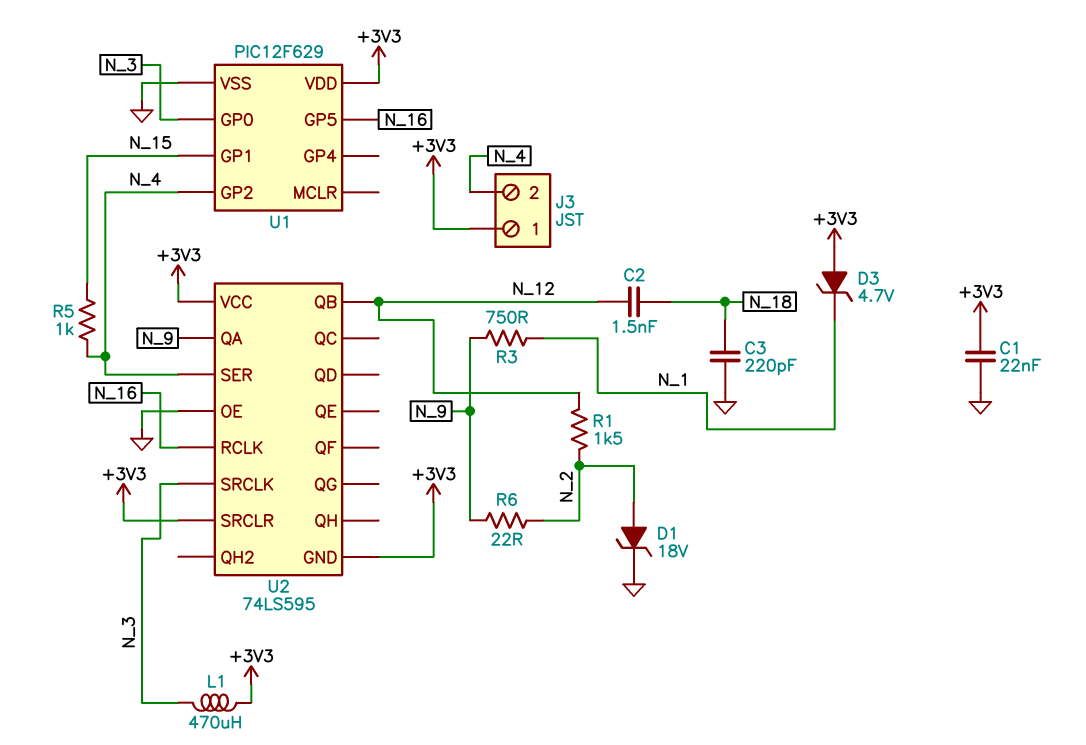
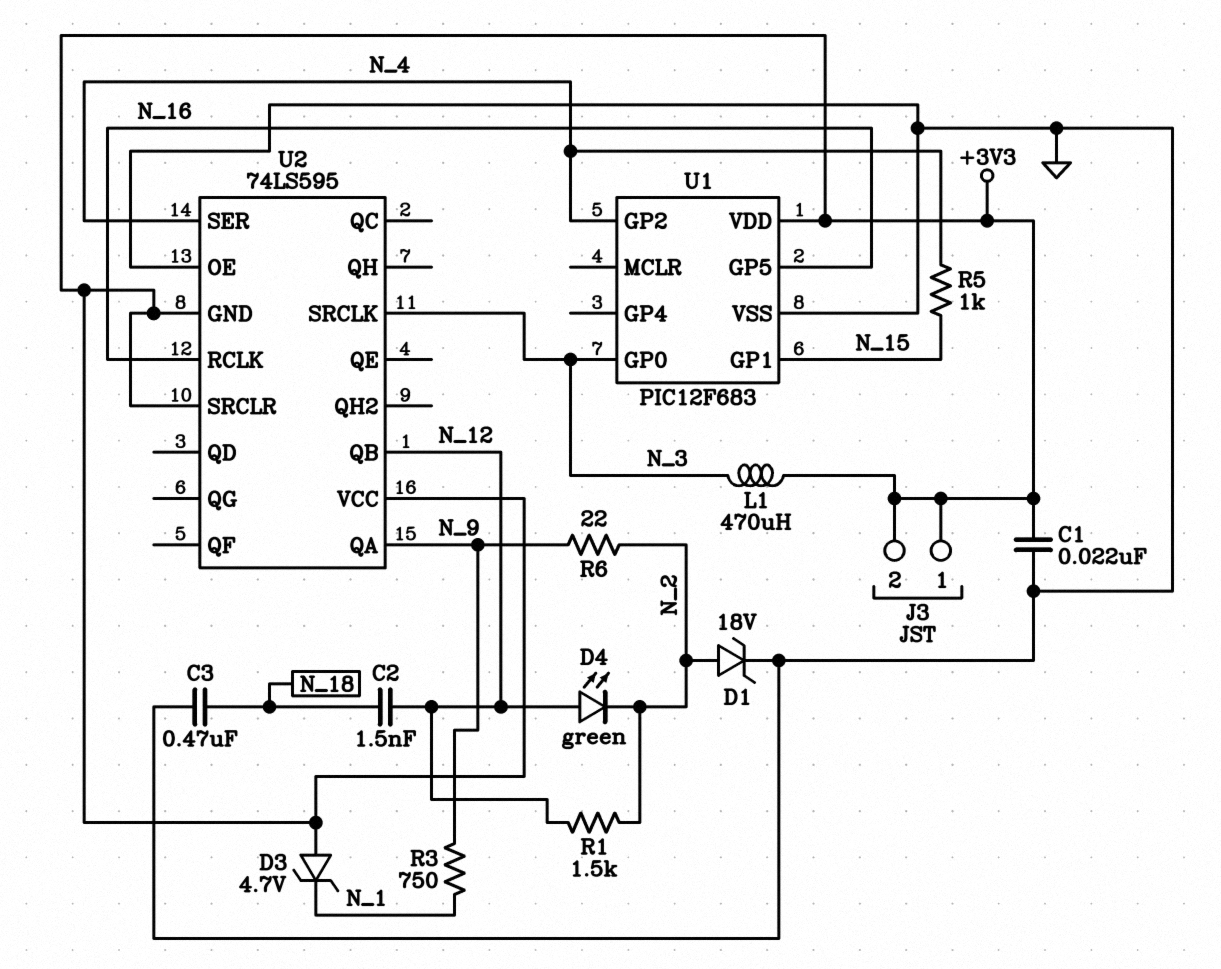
C3: 220pF (GND, N_18) -> 470nF (GND, N_18)
D4: none -> LED green (A N_12, K N_2)
J3 pin 2: N_4 -> +3V3
U1: PIC12F629 -> PIC12F683

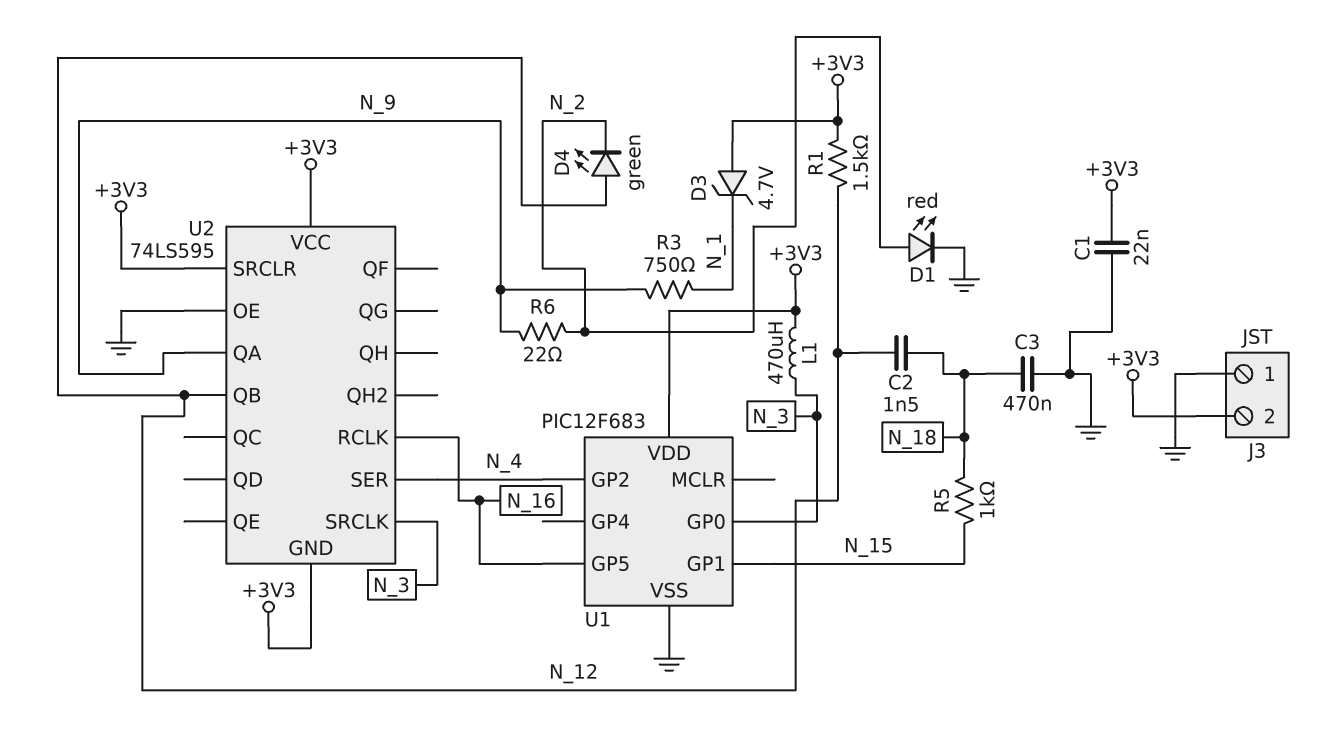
D1: zener 18V (A N_2, K GND) -> LED red (A N_2, K GND)
J3 pin 1: +3V3 -> GND
R1: 1.5k (N_2, N_12) -> 1.5k (+3V3, N_12)
R5: 1k (N_4, N_15) -> 1k (N_15, N_18)

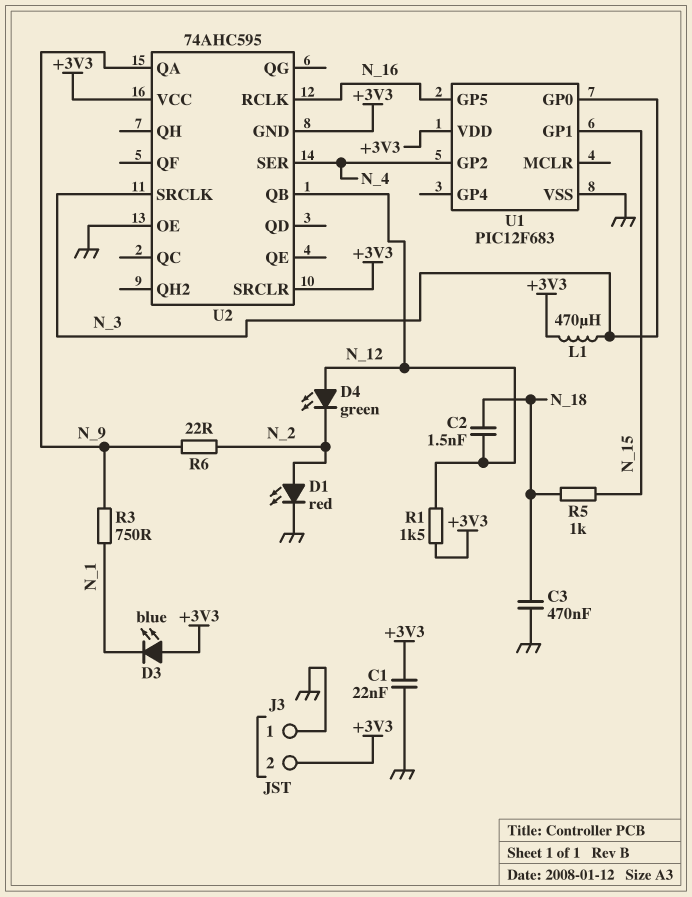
D3: zener 4.7V (A +3V3, K N_1) -> LED blue (A +3V3, K N_1)
U2: 74LS595 -> 74AHC595

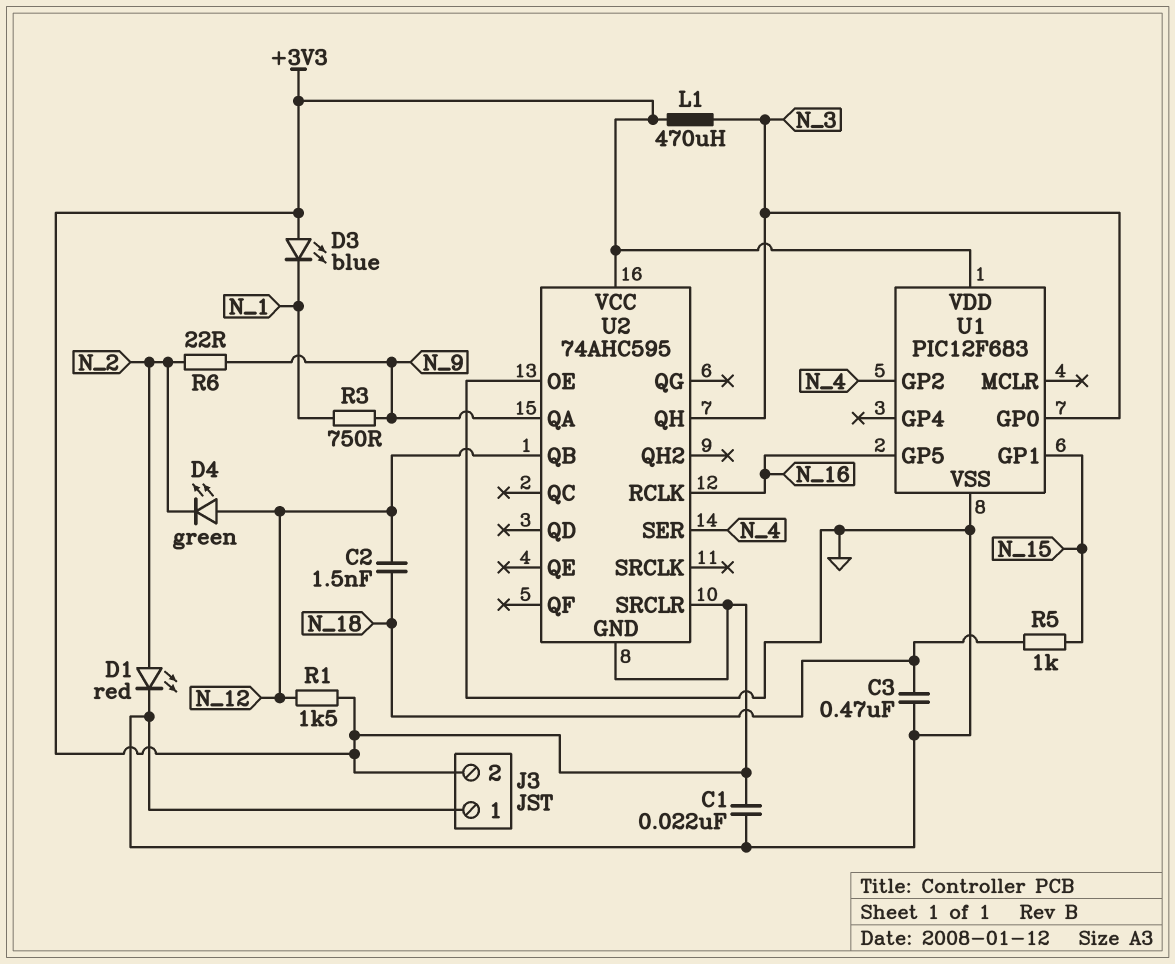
U2 pin QH: none -> N_3
U2 pin SRCLK: N_3 -> none

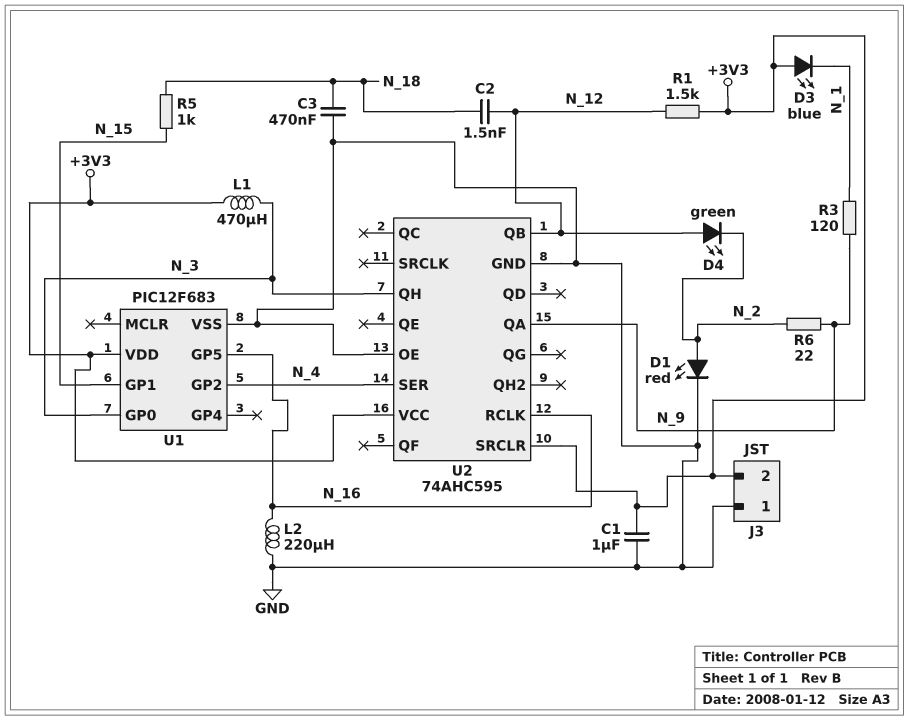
C1: 22nF (+3V3, GND) -> 1uF (+3V3, GND)
L2: none -> 220uH (GND, N_16)
R3: 750 (N_1, N_9) -> 120 (N_1, N_9)
U2 pin GND: +3V3 -> GND

